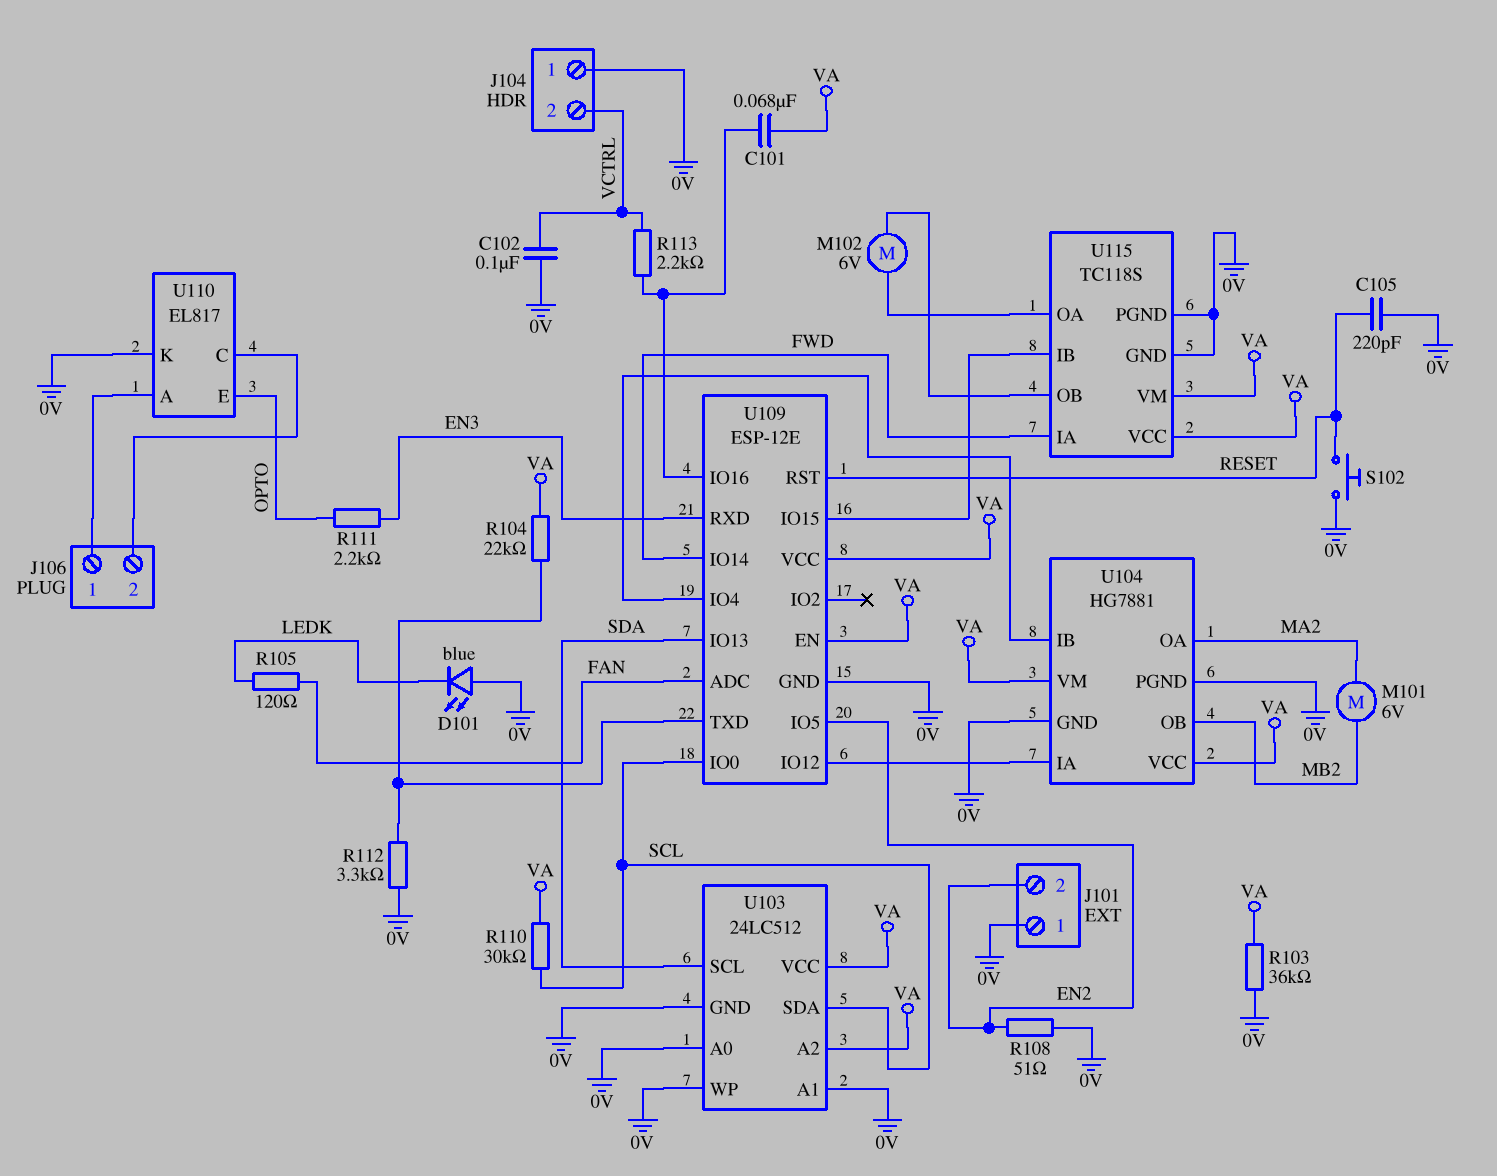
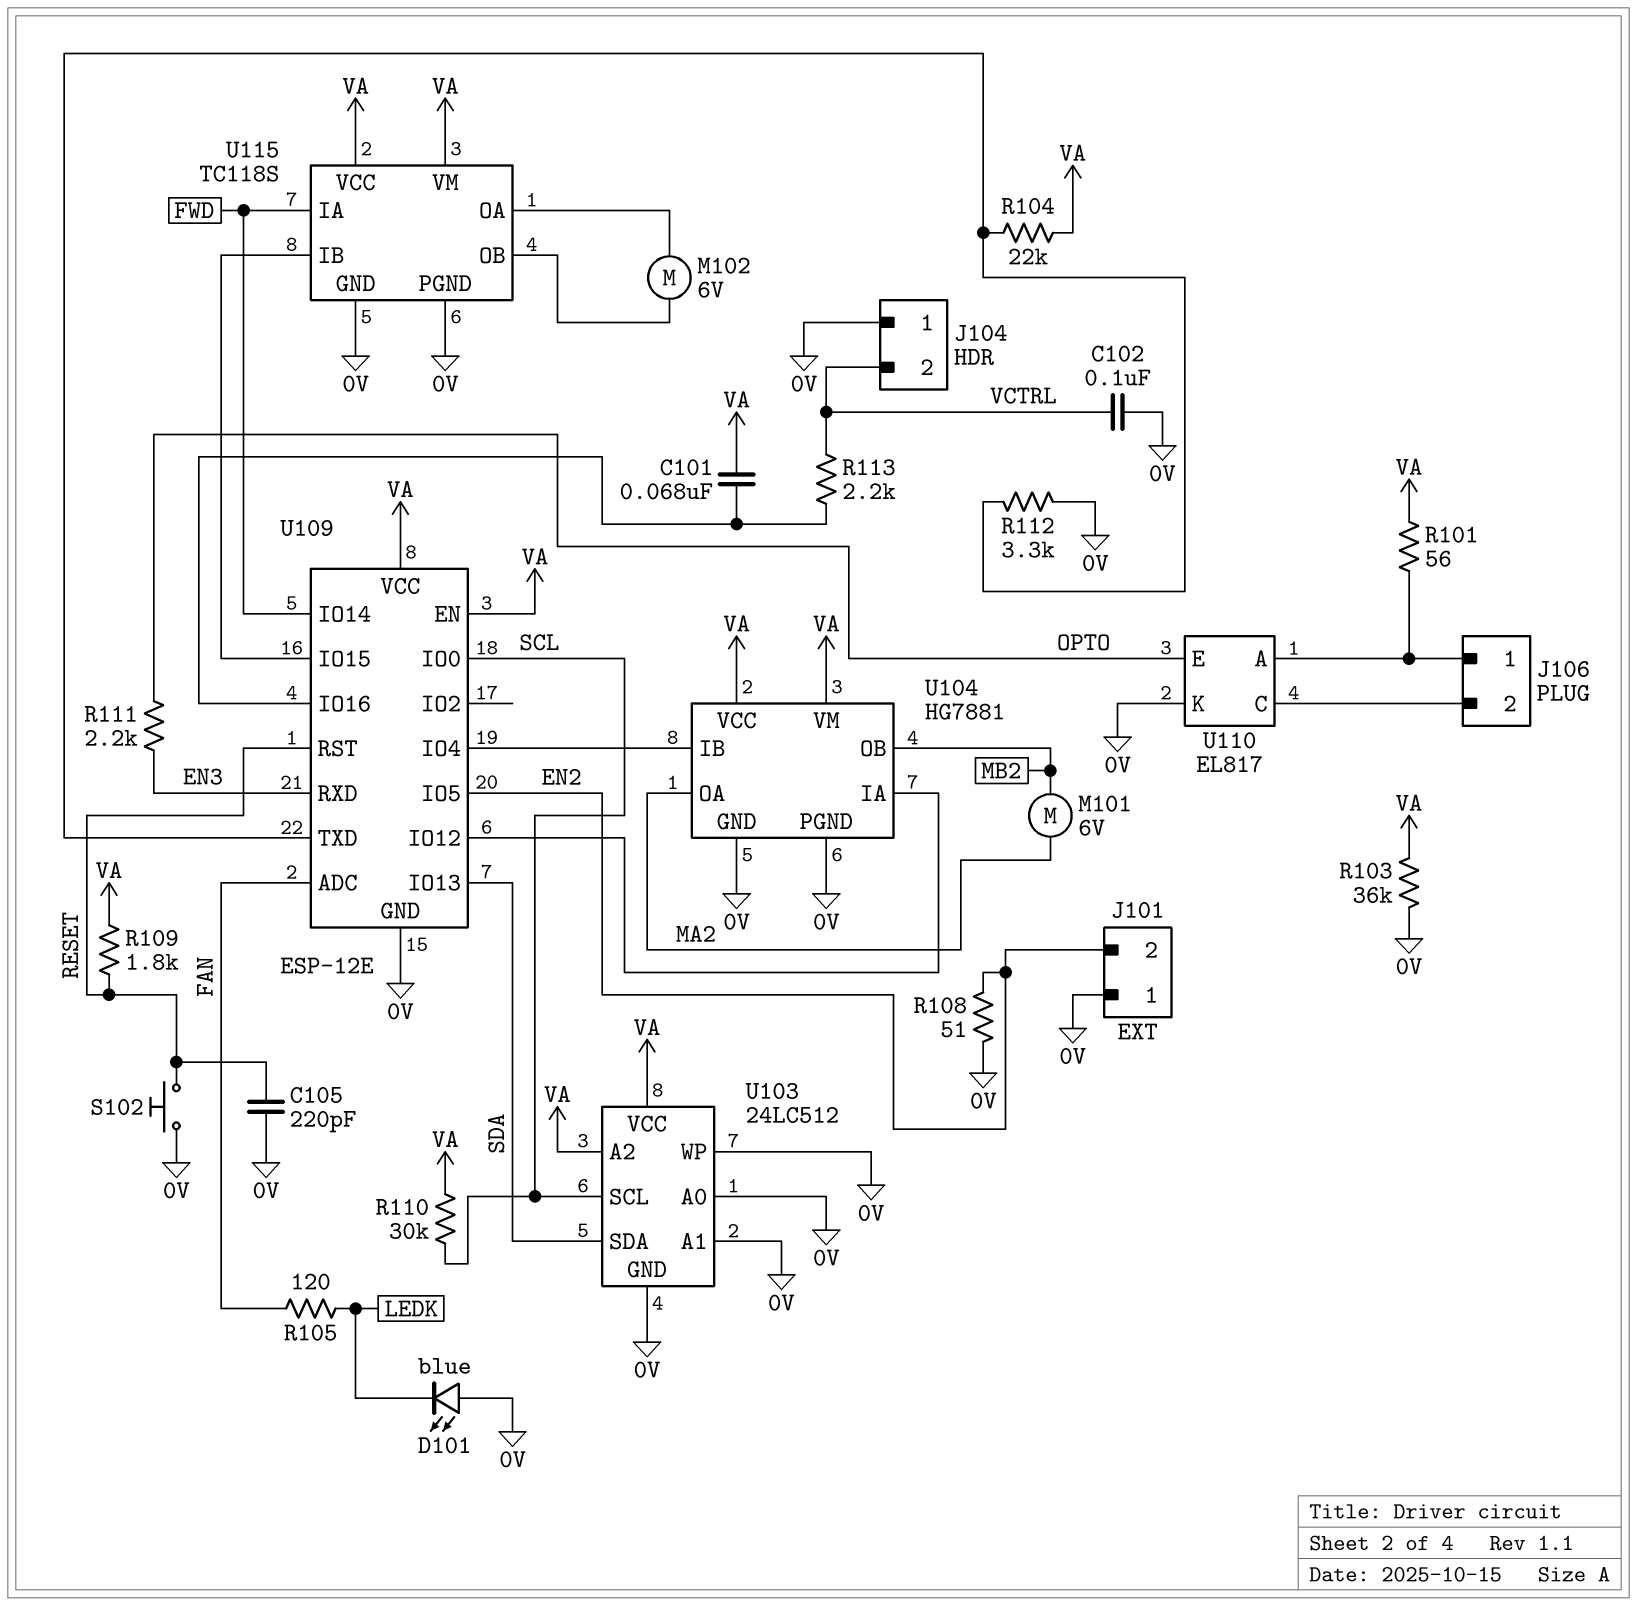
R101: none -> 56 (J106/1, VA)
R109: none -> 1.8k (RESET, VA)
U103 pin SCL: SDA -> SCL
U103 pin SDA: SCL -> SDA

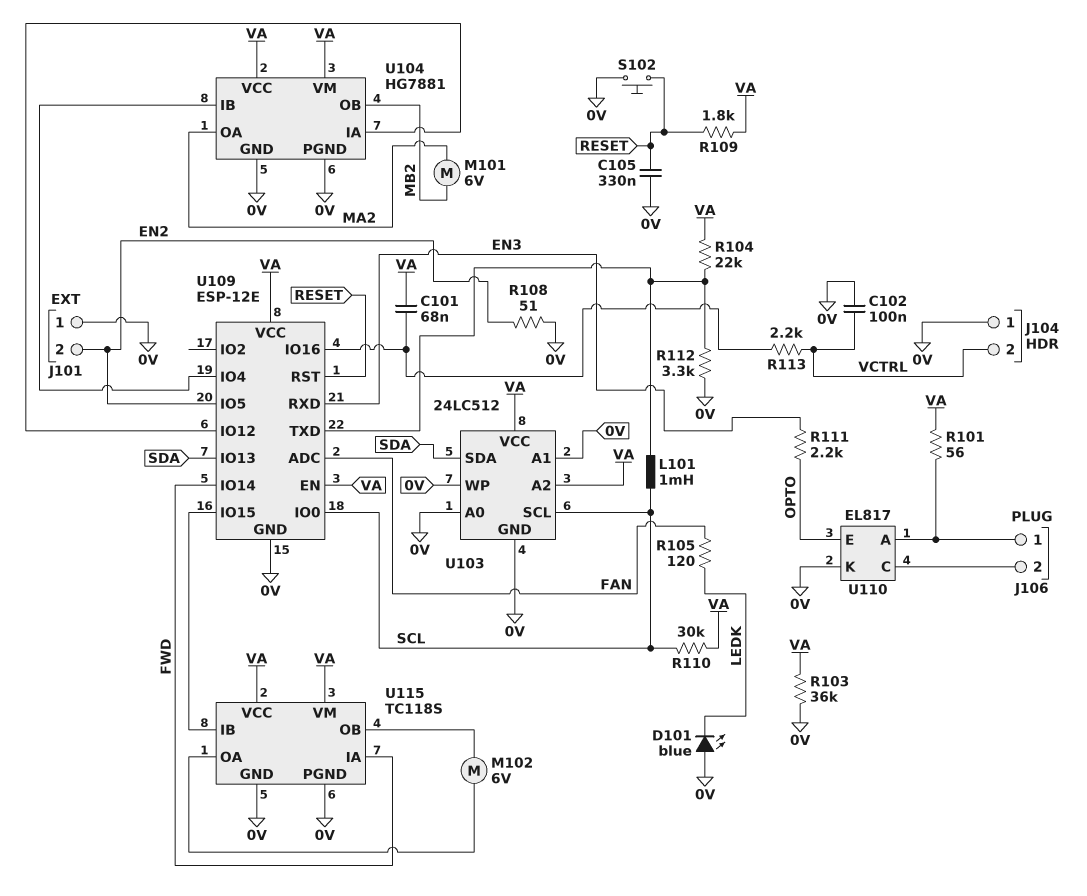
C105: 220pF (0V, RESET) -> 330nF (0V, RESET)
L101: none -> 1mH (SCL, U109/TXD)

